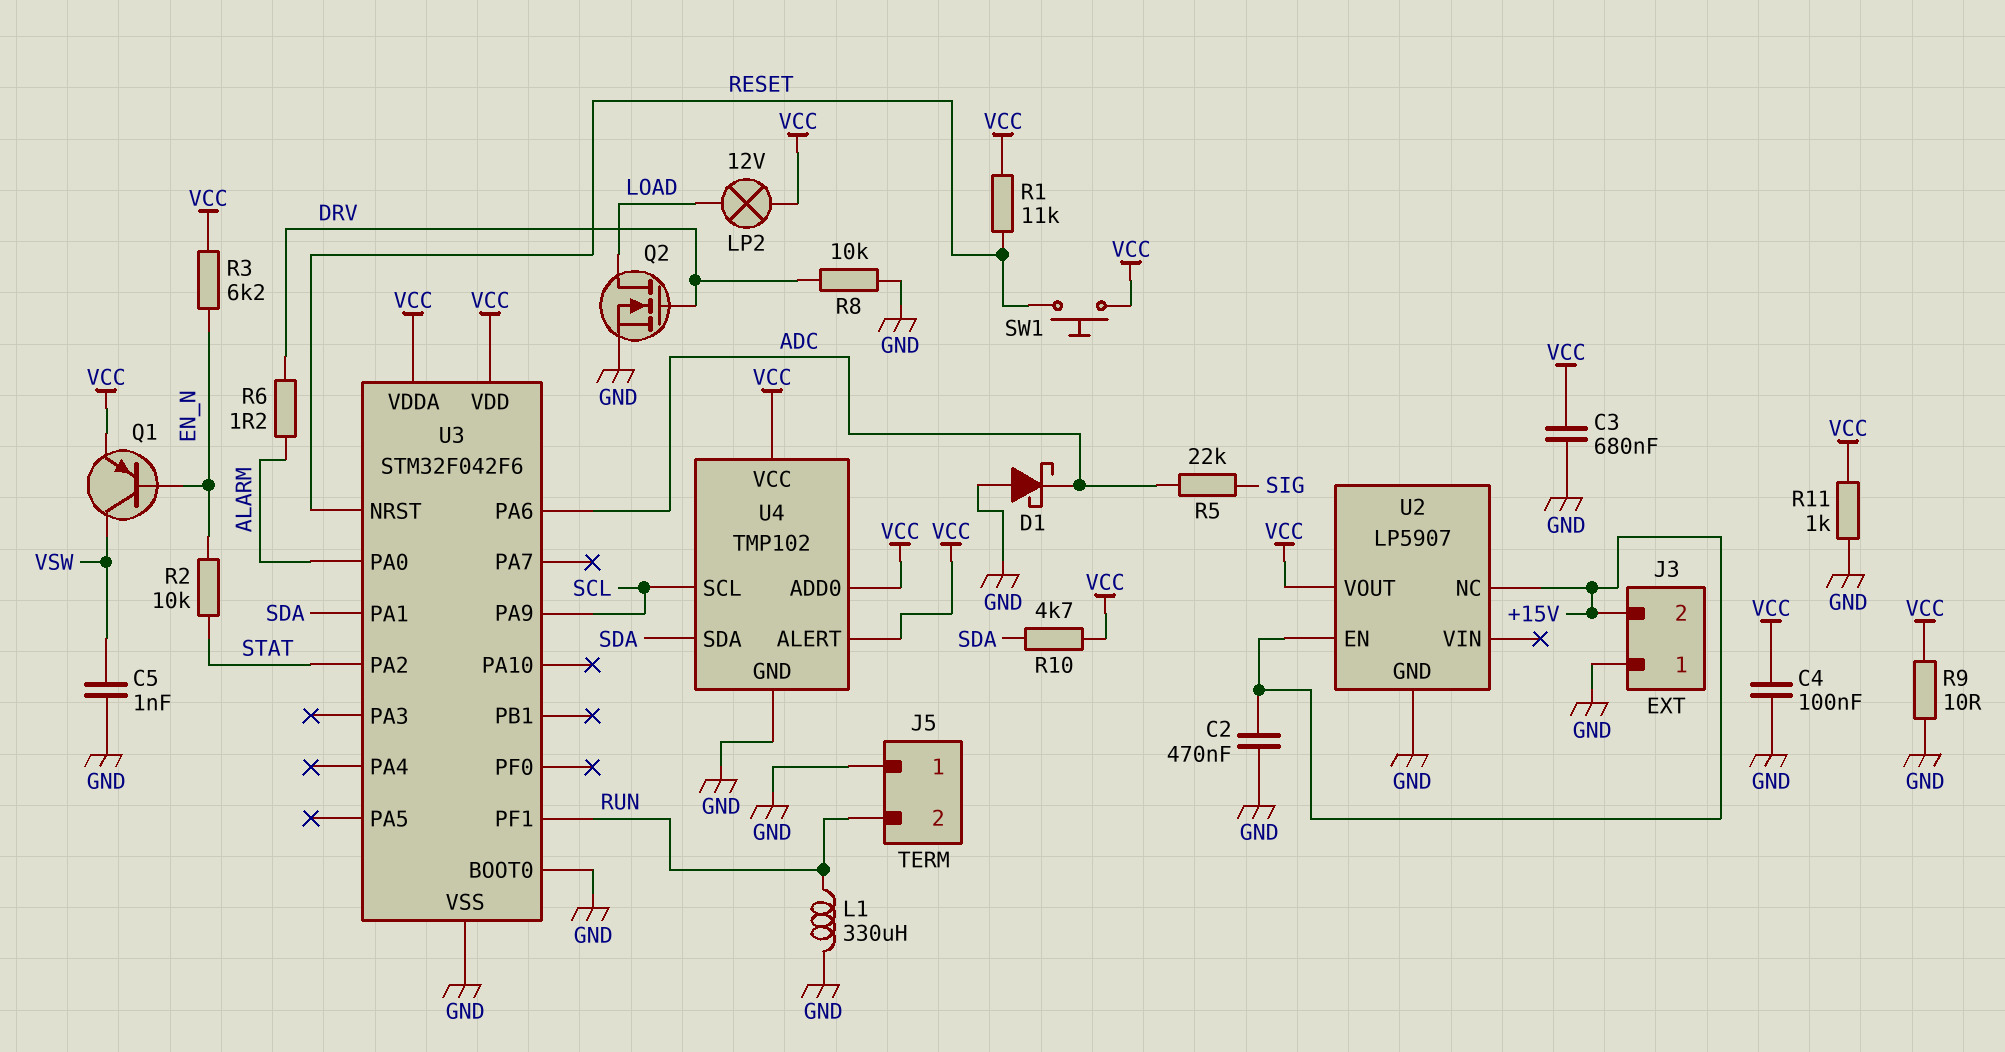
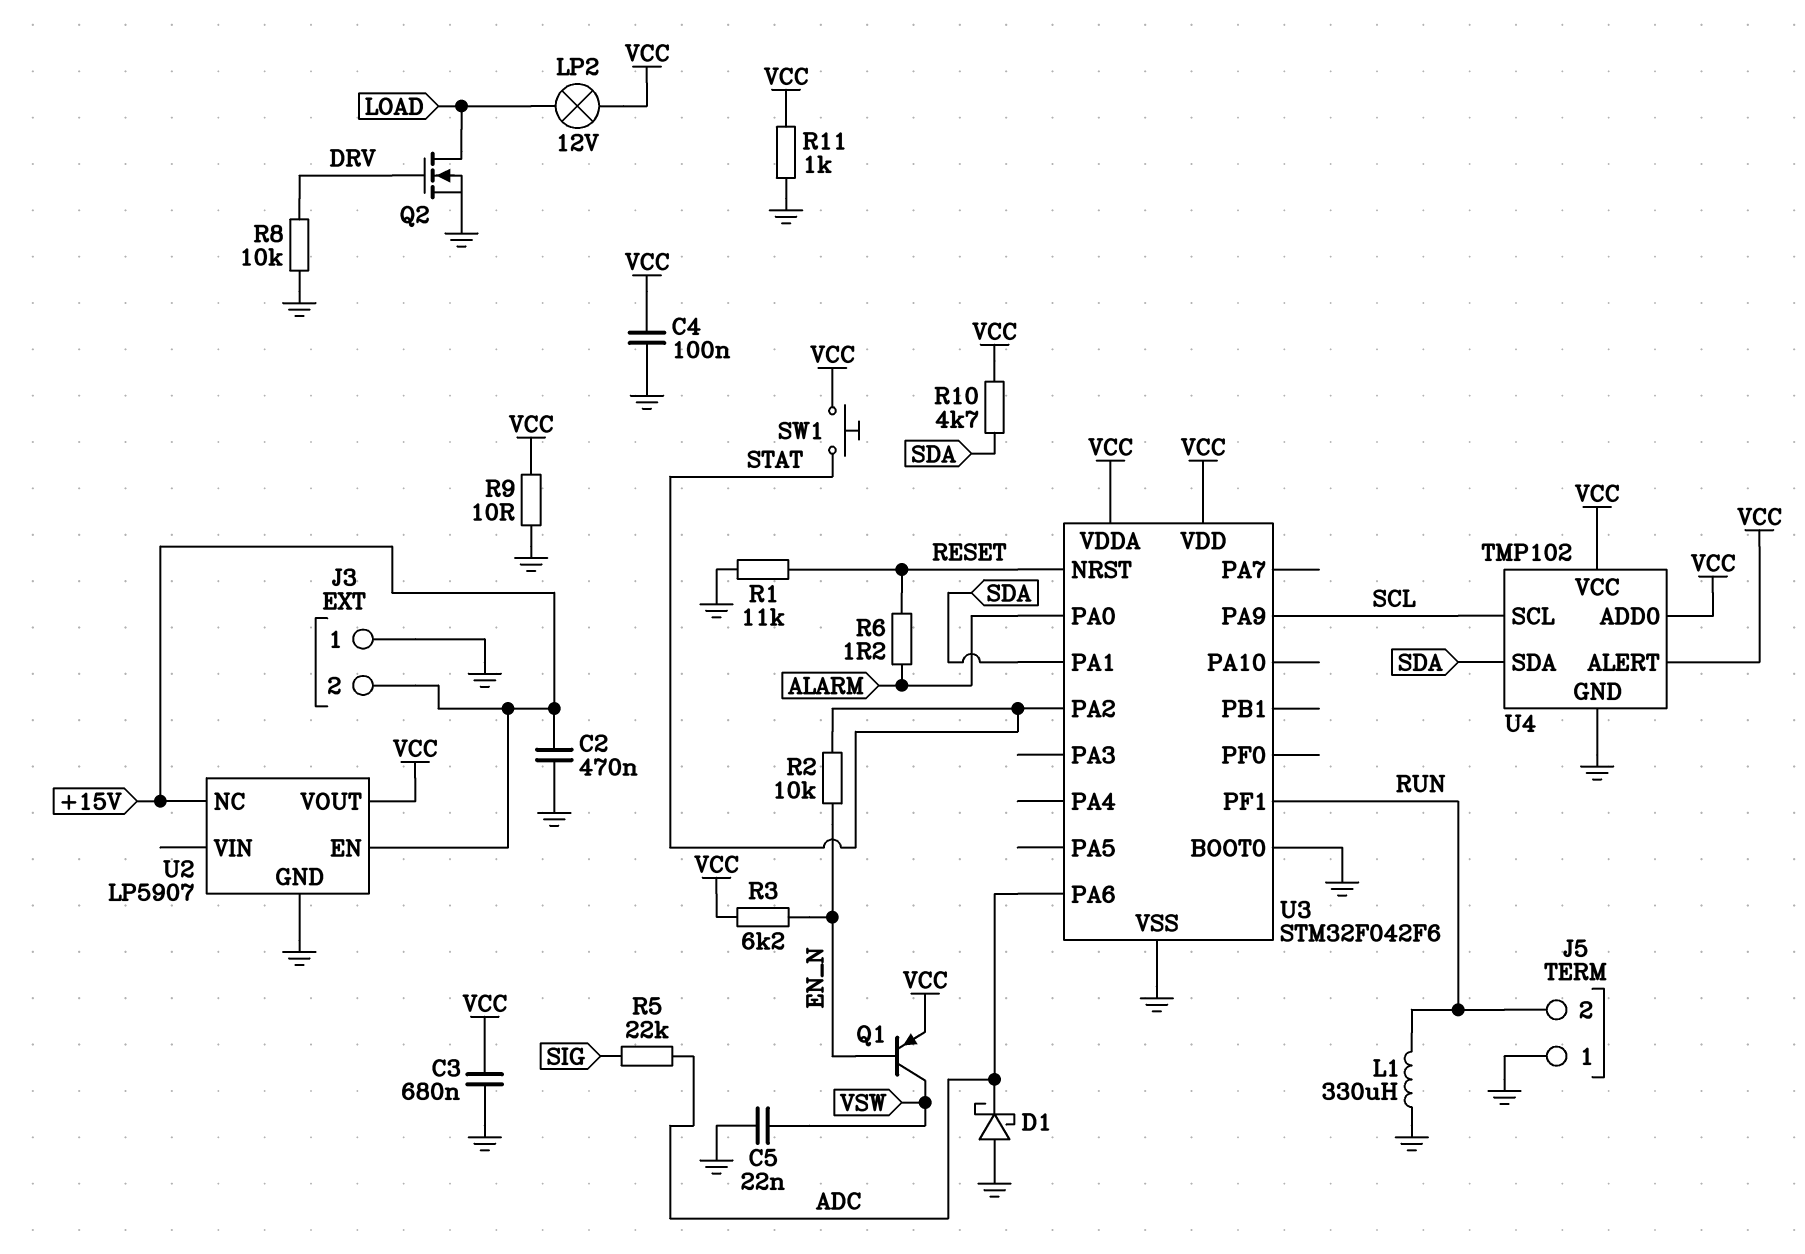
C5: 1nF (GND, VSW) -> 22nF (GND, VSW)
R1: 11k (RESET, VCC) -> 11k (GND, RESET)
R6: 1.2 (ALARM, DRV) -> 1.2 (ALARM, RESET)
SW1: button (RESET, VCC) -> button (STAT, VCC)

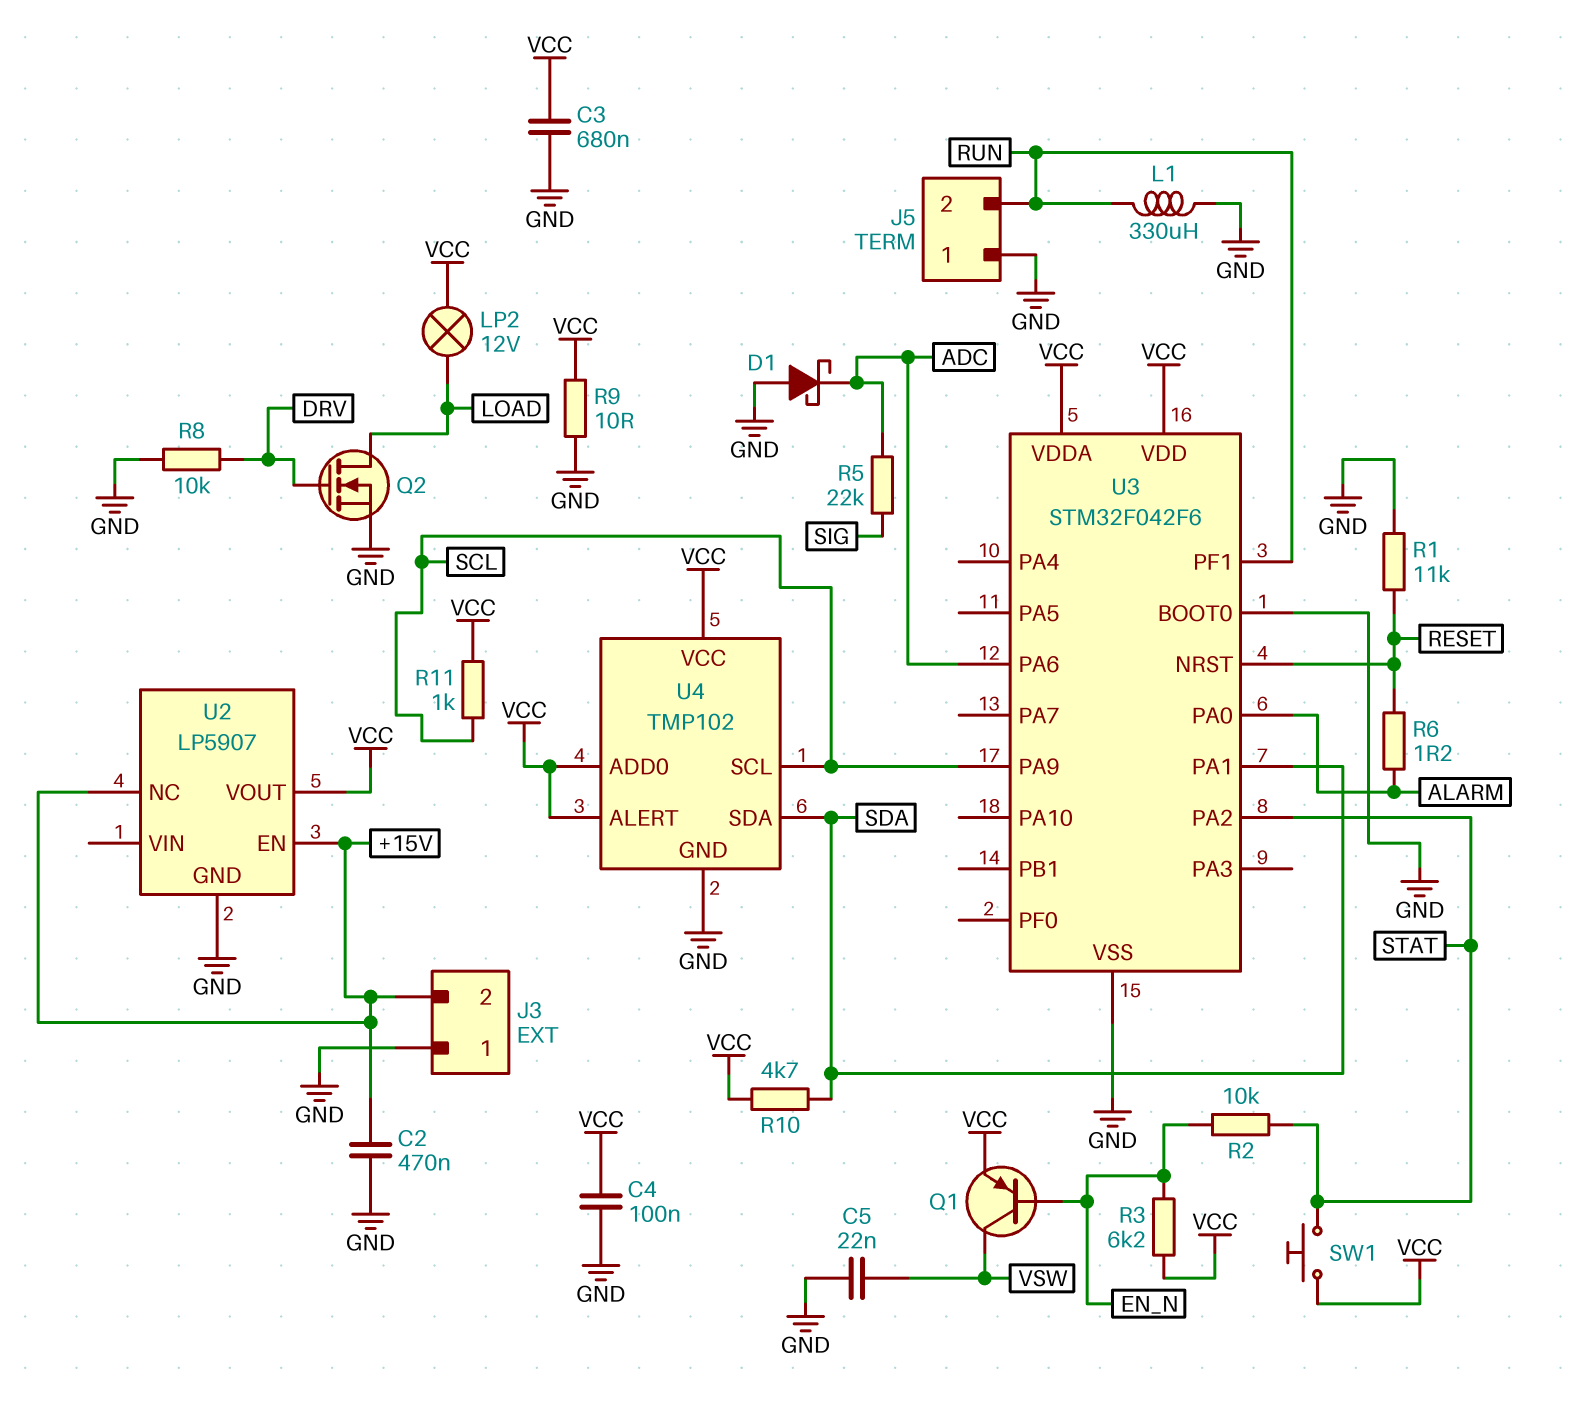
R11: 1k (GND, VCC) -> 1k (SCL, VCC)

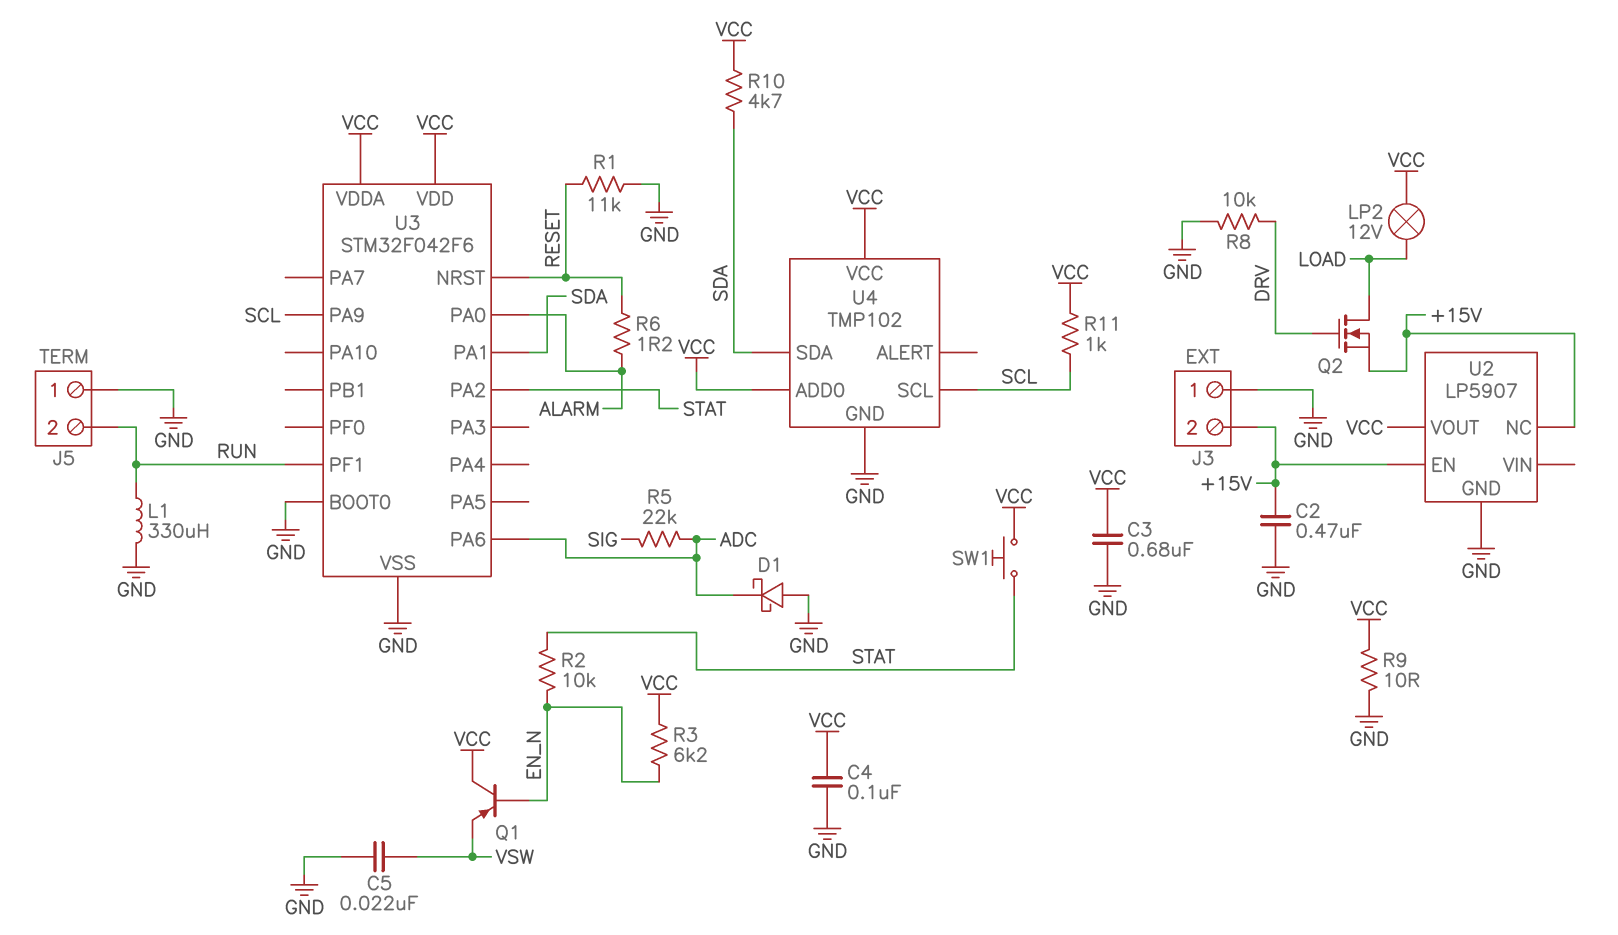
Q1: PNP (B EN_N, C VSW, E VCC) -> PNP (B EN_N, C VCC, E VSW)
Q2: NMOS (G DRV, D LOAD, S GND) -> NMOS (G DRV, D LOAD, S +15V)
U4 pin ALERT: VCC -> none

